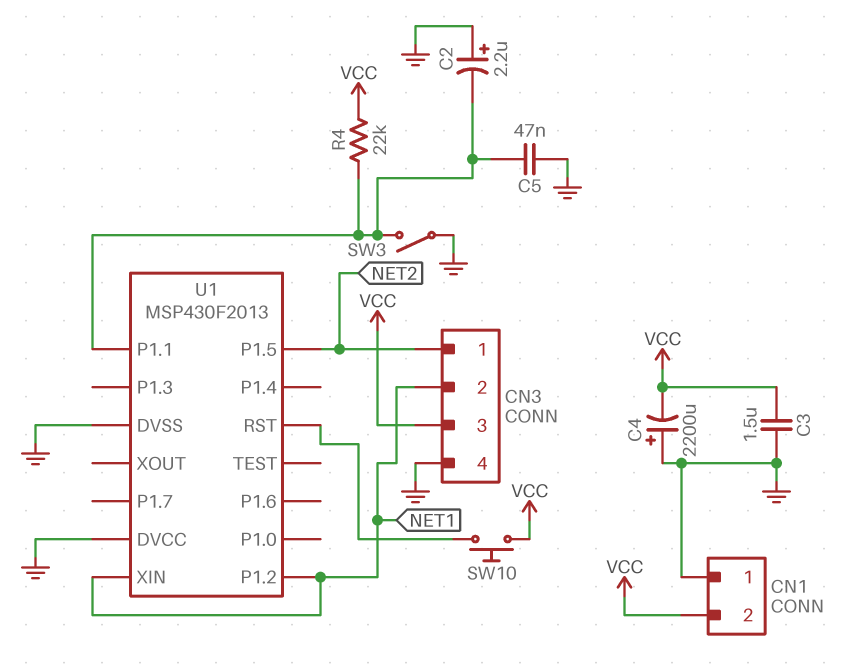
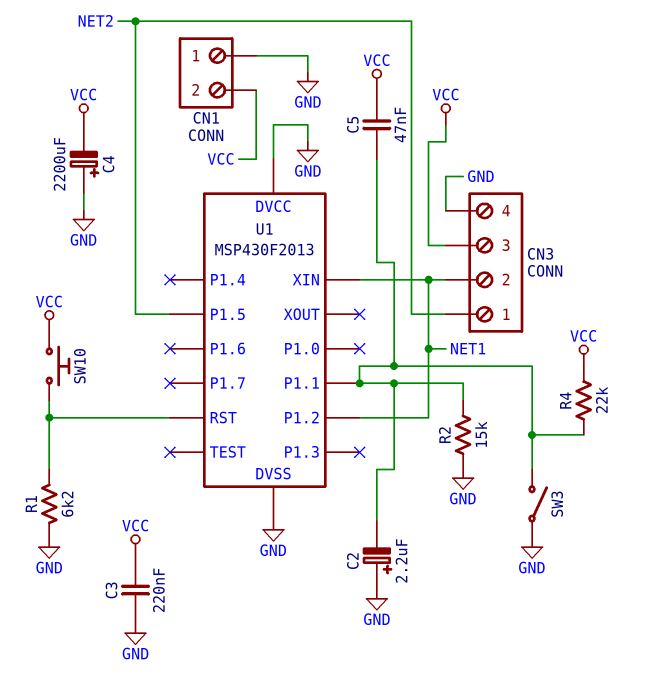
C3: 1.5uF (GND, VCC) -> 220nF (GND, VCC)
C5: 47nF (GND, U1/P1.1) -> 47nF (U1/P1.1, VCC)
R1: none -> 6.2k (GND, U1/RST)
R2: none -> 15k (GND, U1/P1.1)

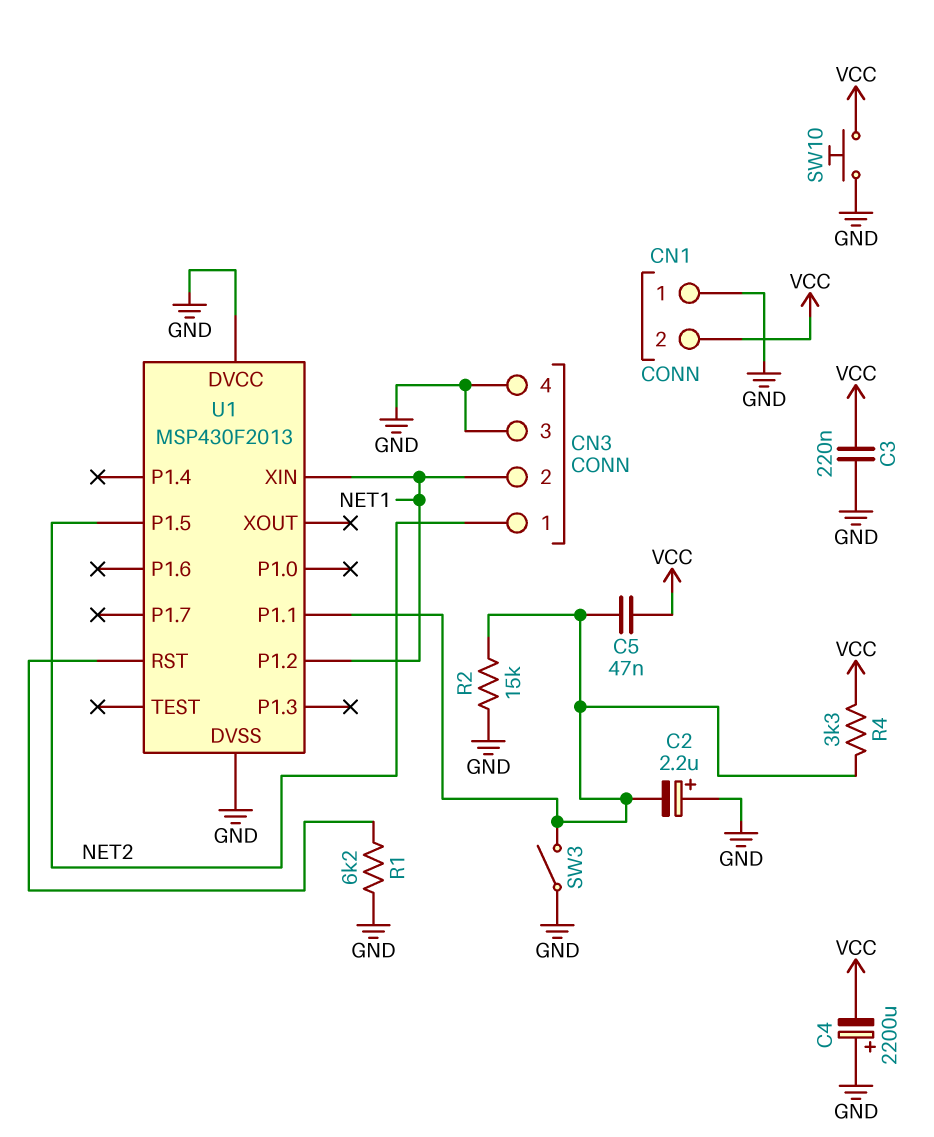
CN3 pin 3: VCC -> GND
R4: 22k (U1/P1.1, VCC) -> 3.3k (U1/P1.1, VCC)
SW10: button (U1/RST, VCC) -> button (GND, VCC)

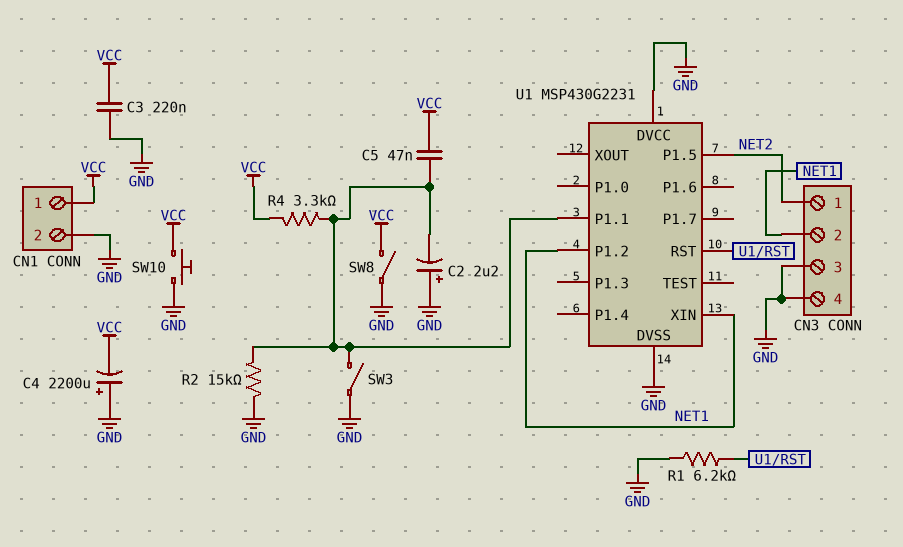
CN1 pin 1: GND -> VCC
CN1 pin 2: VCC -> GND
SW8: none -> switch (GND, VCC)
U1: MSP430F2013 -> MSP430G2231

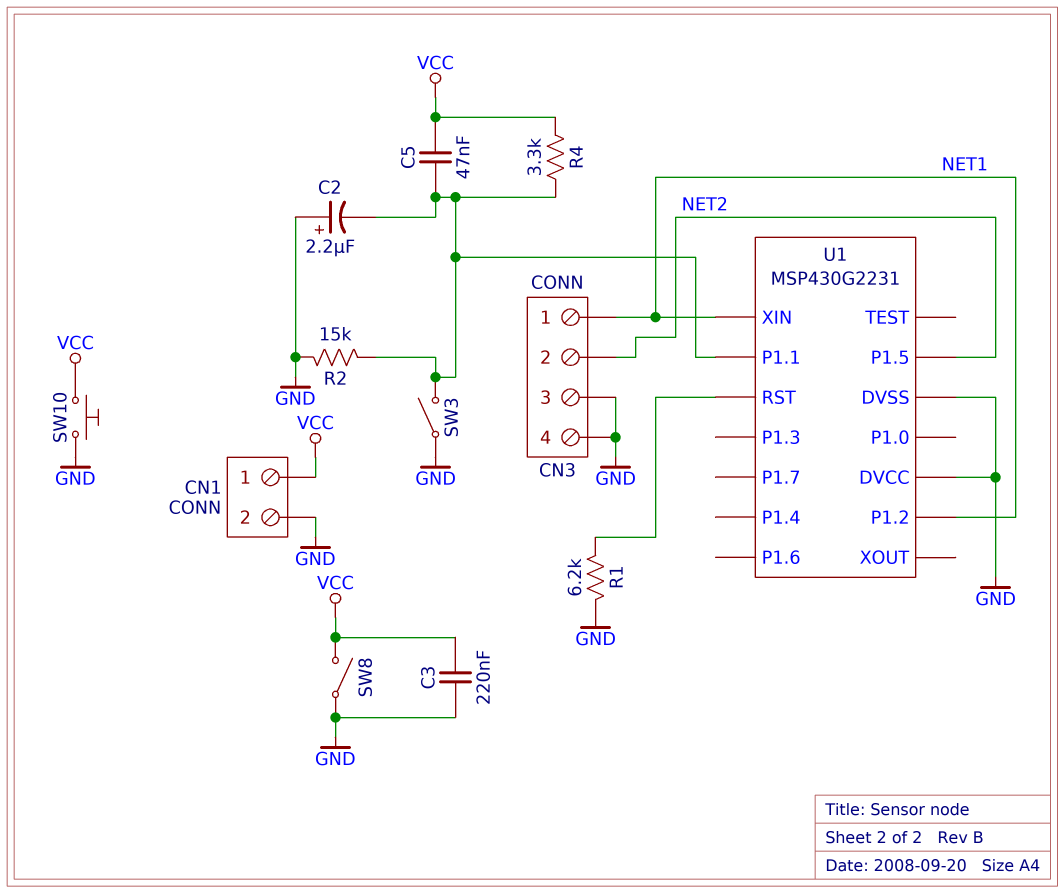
C4: 2200uF (plus GND, minus VCC) -> none
CN3 pin 1: NET2 -> NET1
CN3 pin 2: NET1 -> NET2

